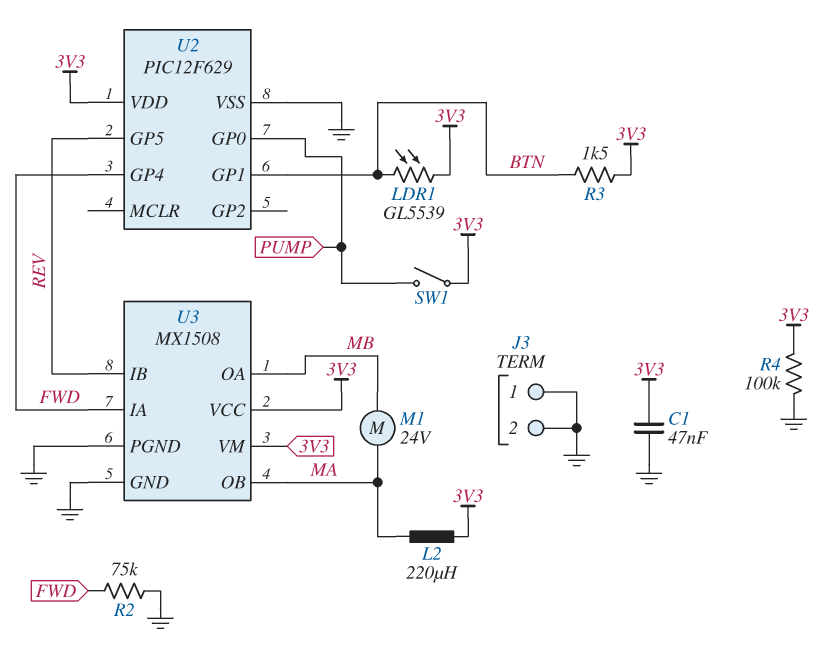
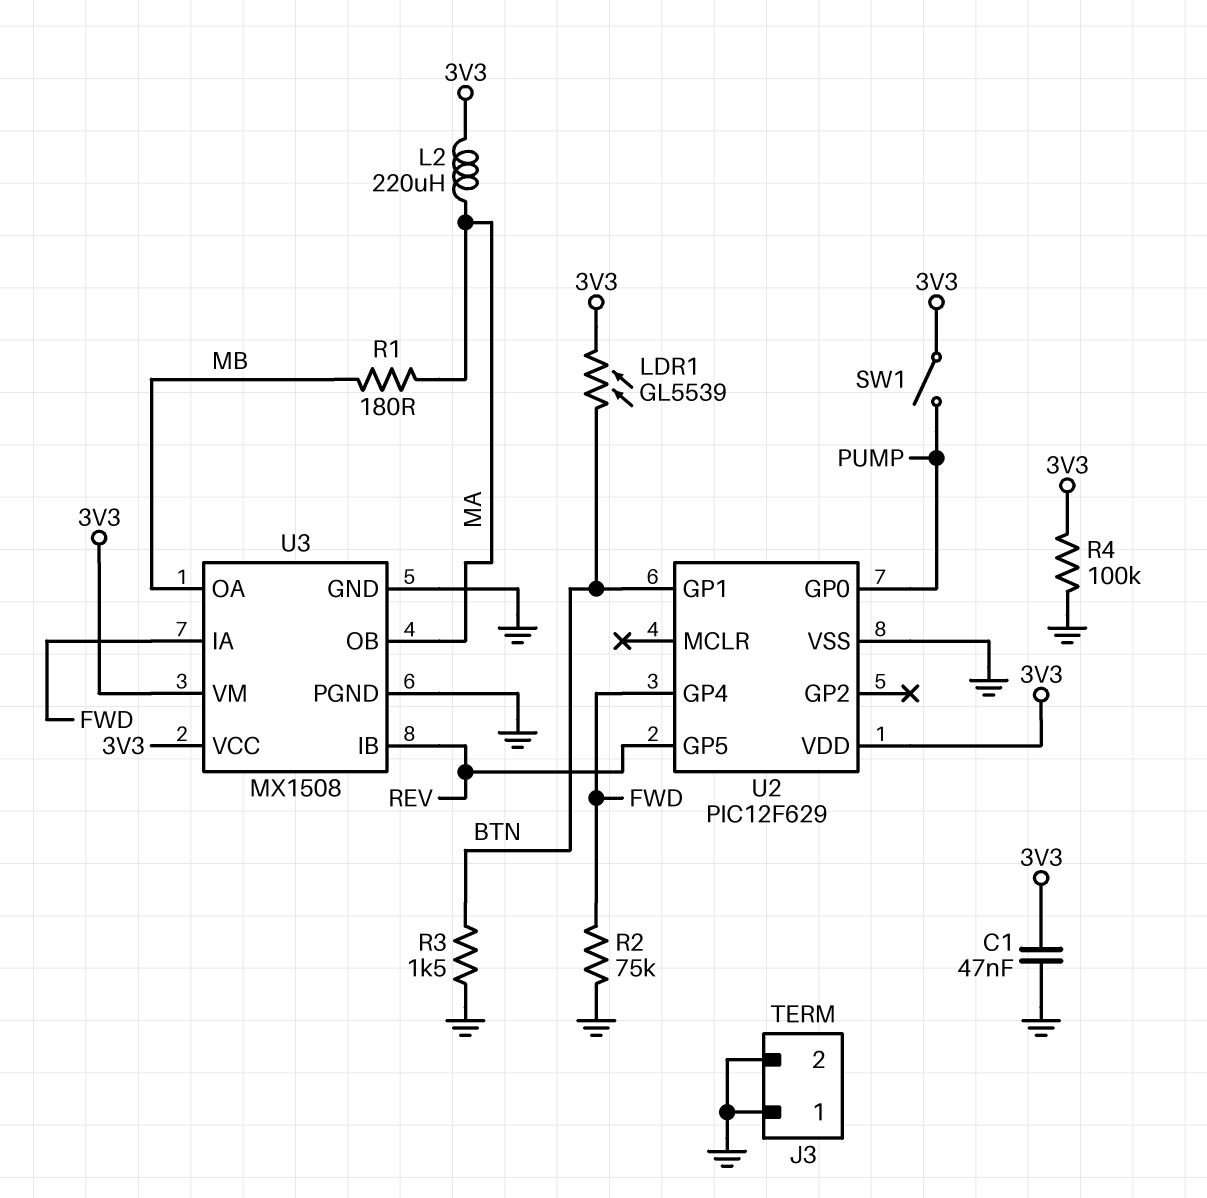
M1: motor 24V (MA, MB) -> none
R1: none -> 180 (MA, MB)
R3: 1.5k (3V3, BTN) -> 1.5k (BTN, GND)

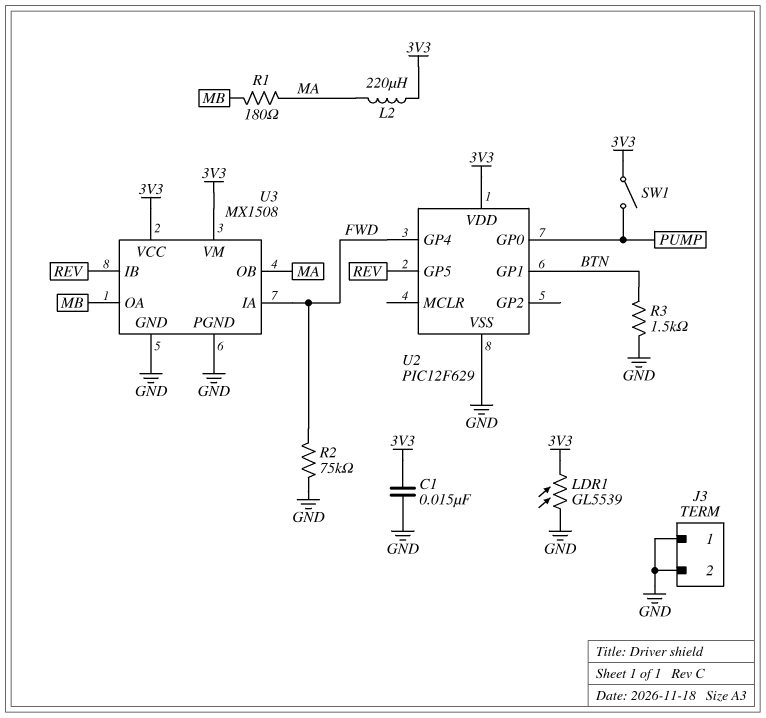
C1: 47nF (3V3, GND) -> 15nF (3V3, GND)
LDR1: GL5539 (3V3, BTN) -> GL5539 (3V3, GND)
R4: 100k (3V3, GND) -> none

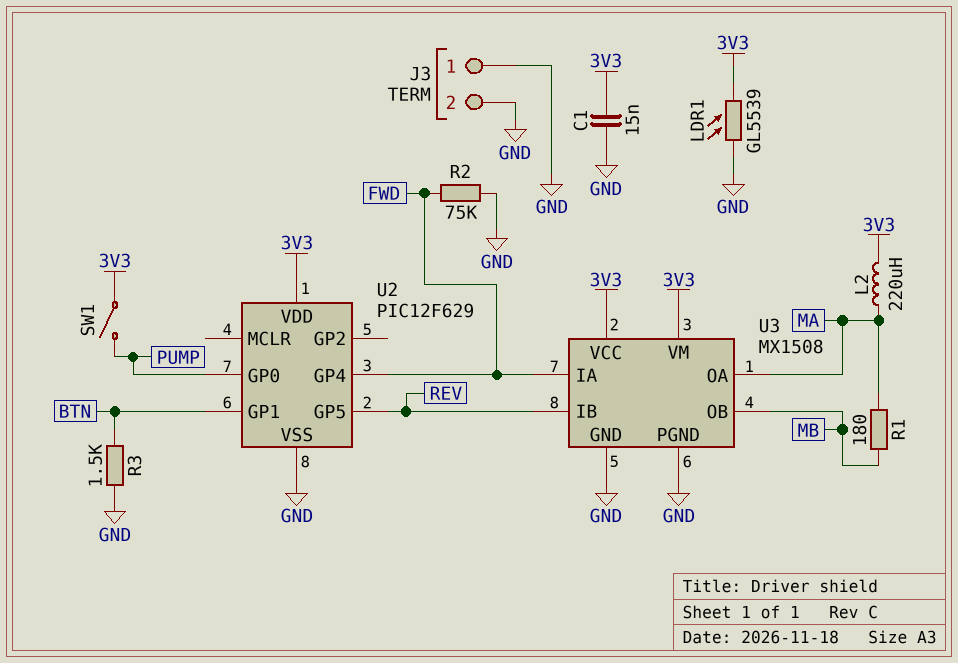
U3 pin OA: MB -> MA
U3 pin OB: MA -> MB

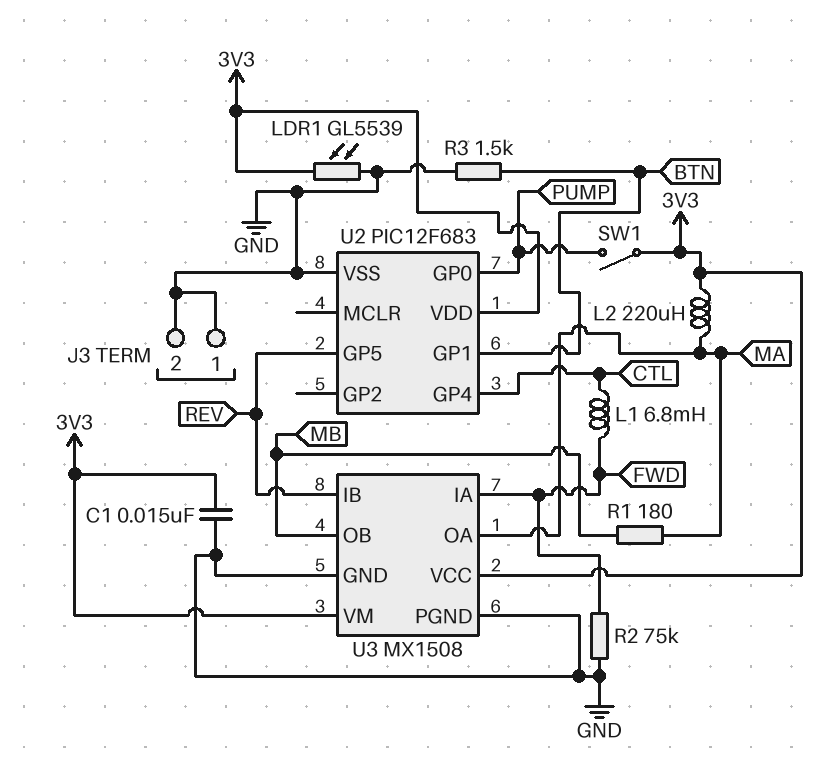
L1: none -> 6.8mH (CTL, FWD)
U2: PIC12F629 -> PIC12F683
U2 pin GP4: FWD -> CTL

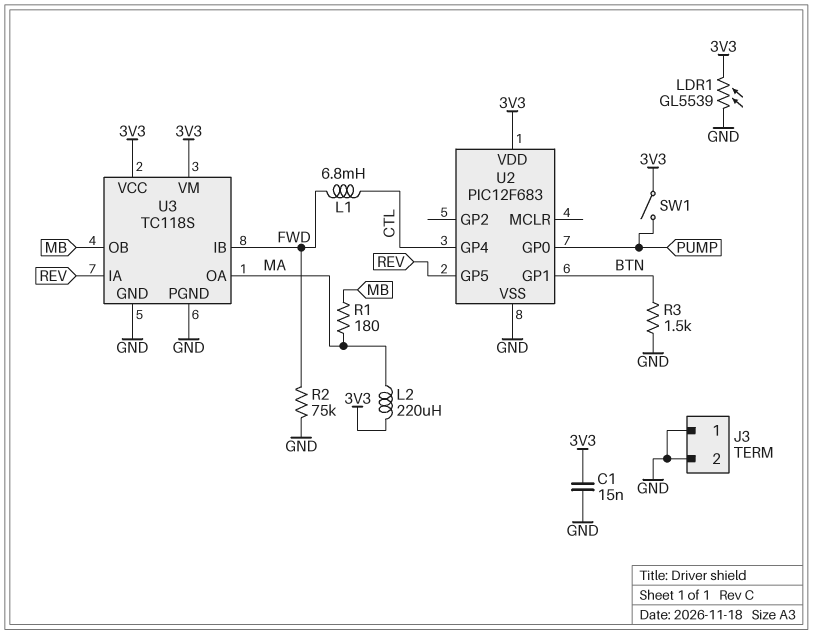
U3: MX1508 -> TC118S
U3 pin IA: FWD -> REV
U3 pin IB: REV -> FWD

